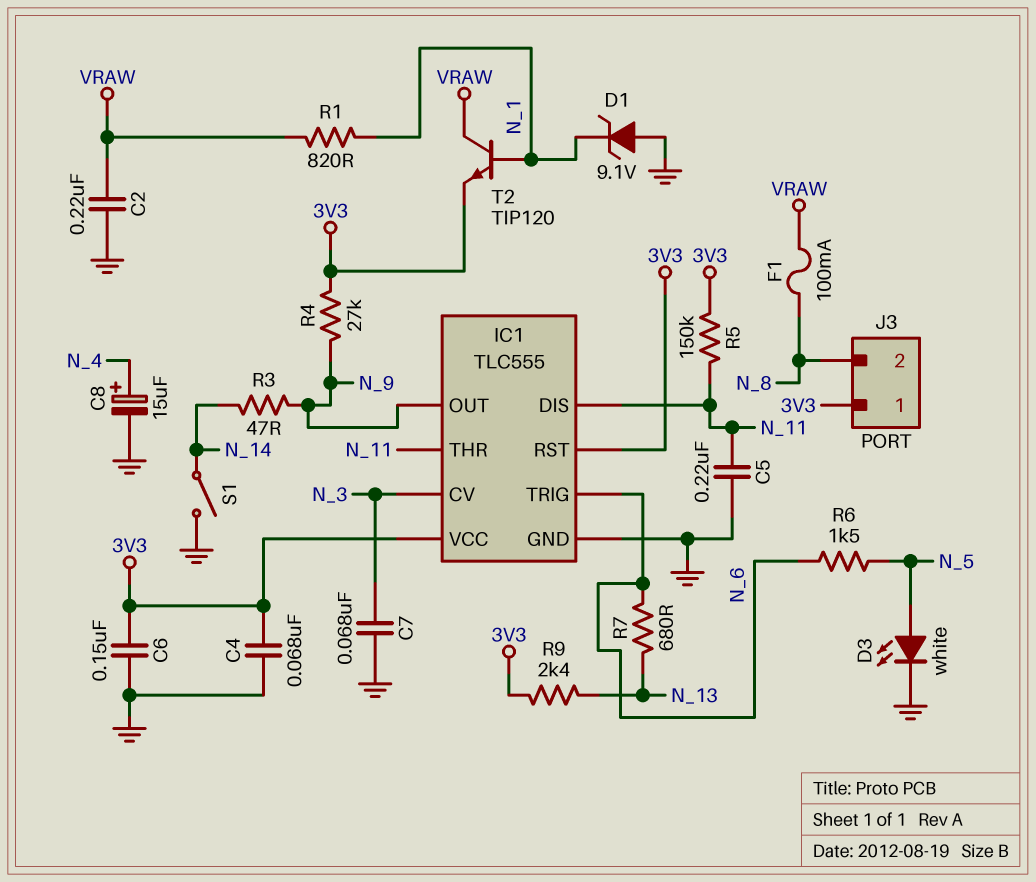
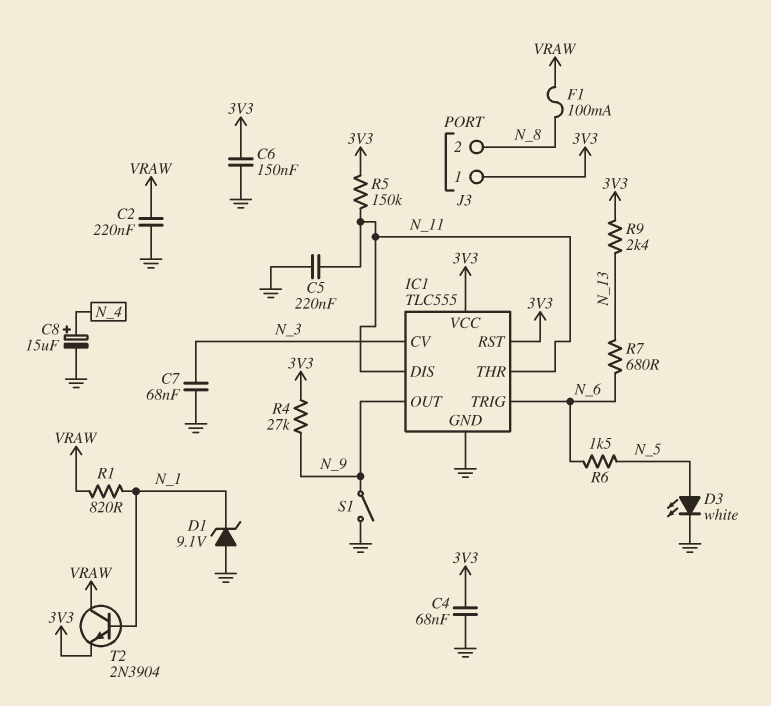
R3: 47 (N_9, N_14) -> none
S1: switch (GND, N_14) -> switch (GND, N_9)
T2: NPN TIP120 (B N_1, C VRAW, E 3V3) -> NPN 2N3904 (B N_1, C VRAW, E 3V3)

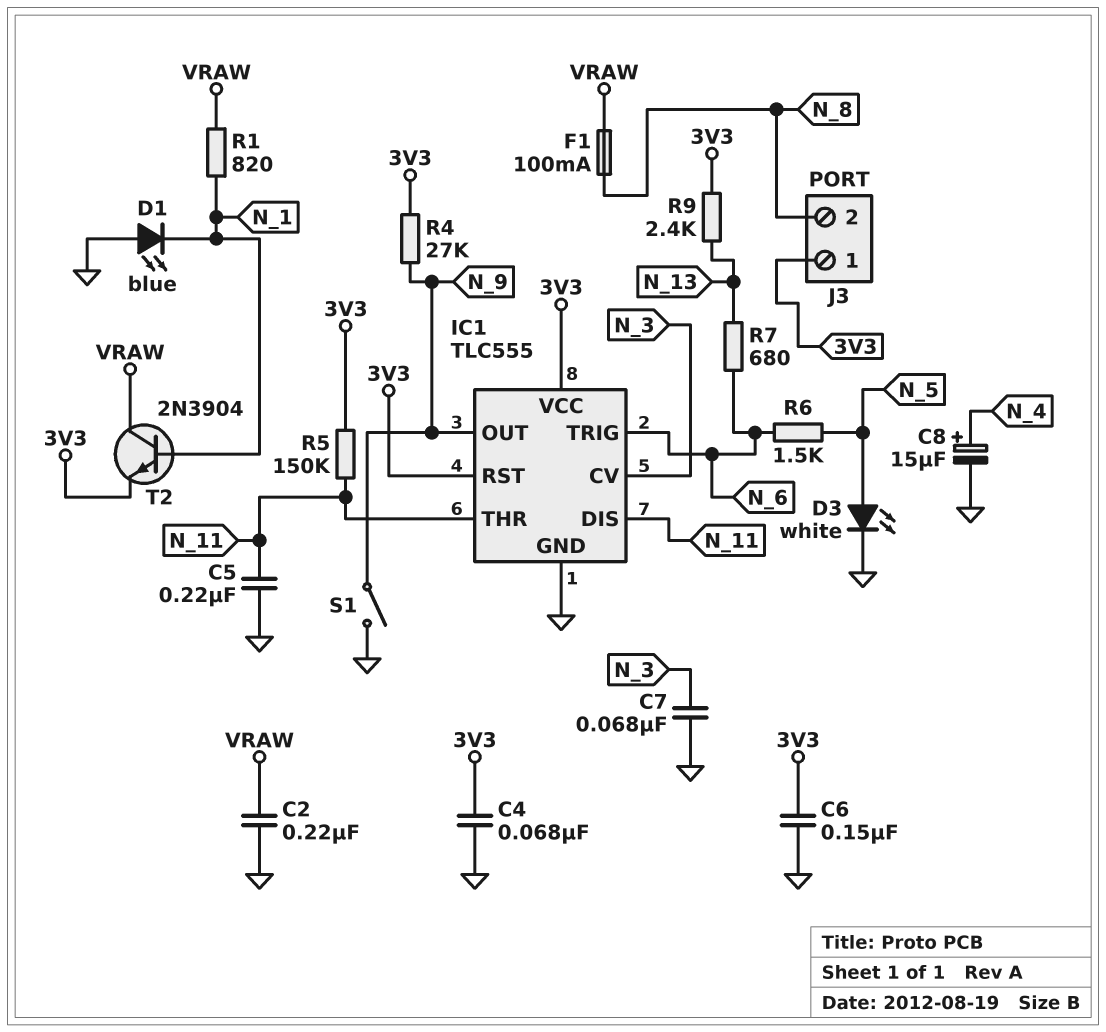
D1: zener 9.1V (A GND, K N_1) -> LED blue (A GND, K N_1)

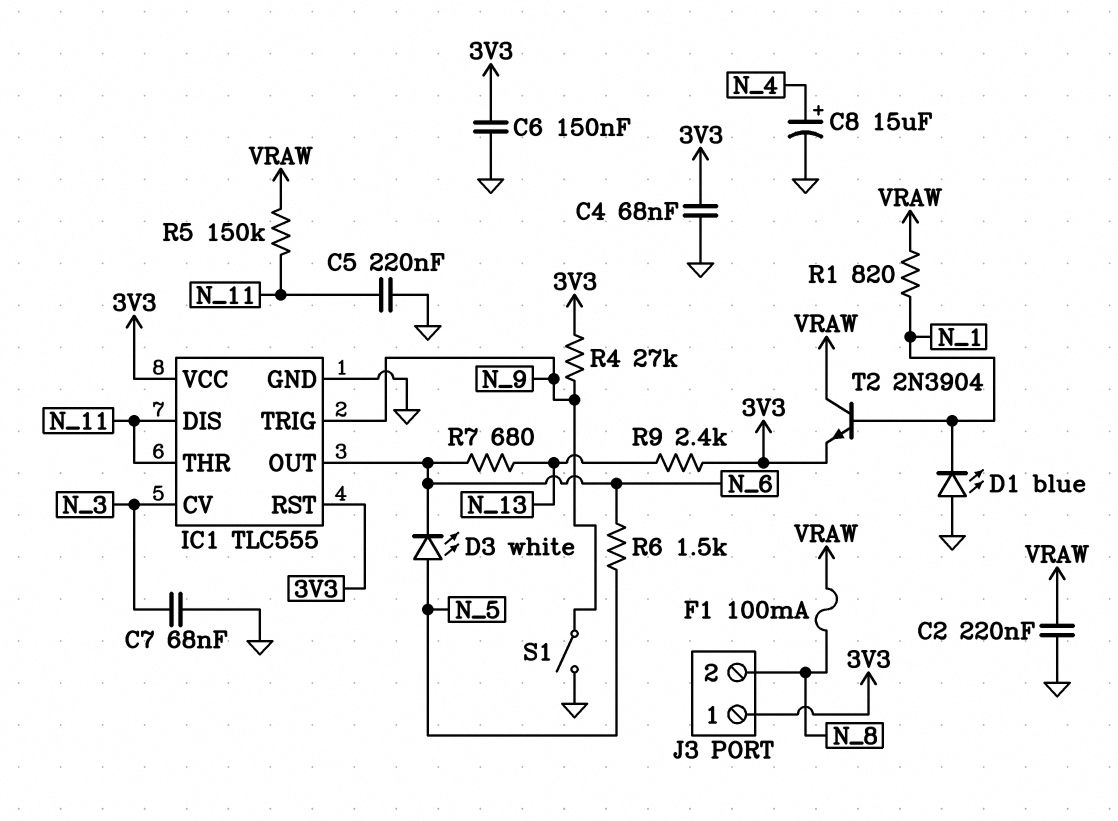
D3: LED white (A N_5, K GND) -> LED white (A N_5, K N_6)
IC1 pin OUT: N_9 -> N_6
IC1 pin TRIG: N_6 -> N_9
R5: 150k (3V3, N_11) -> 150k (N_11, VRAW)

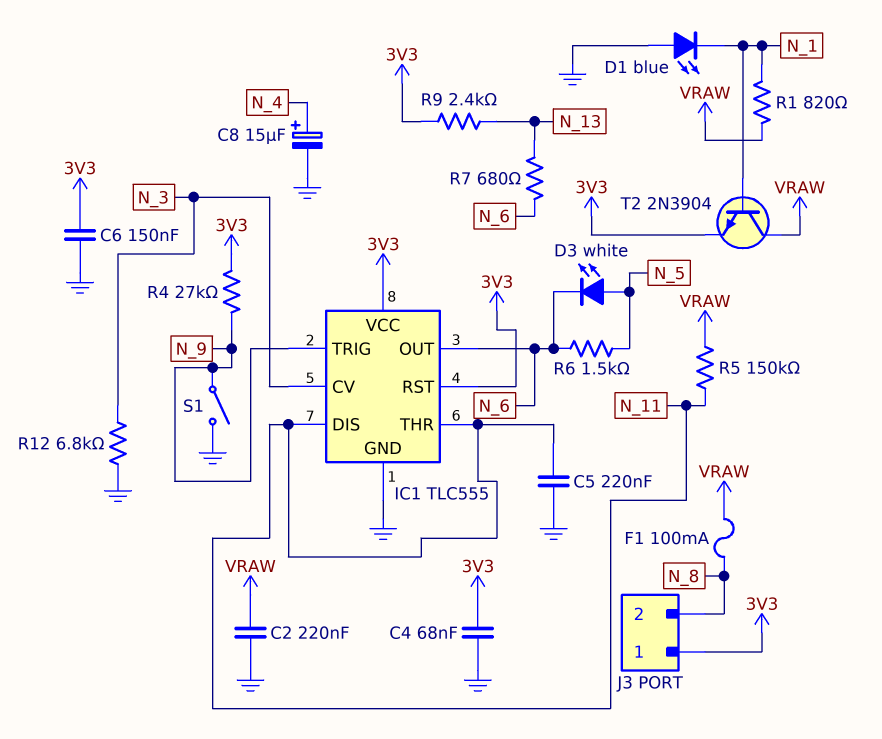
C7: 68nF (GND, N_3) -> none
R12: none -> 6.8k (GND, N_3)

